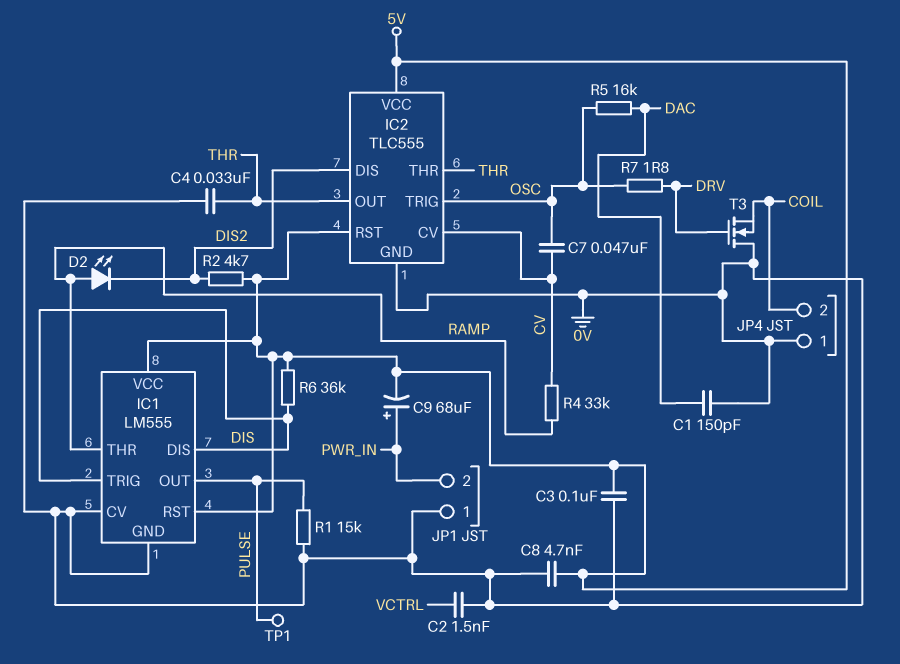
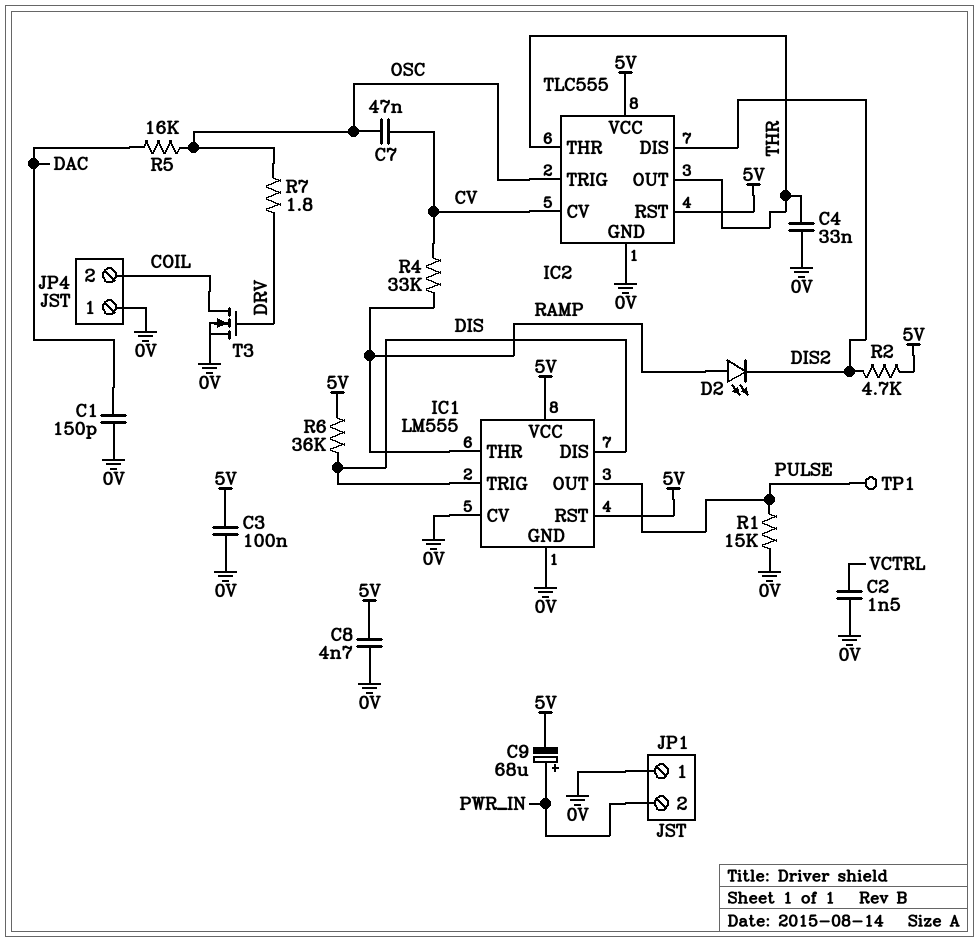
T3: NMOS (G DRV, D 0V, S COIL) -> NMOS (G DRV, D COIL, S 0V)

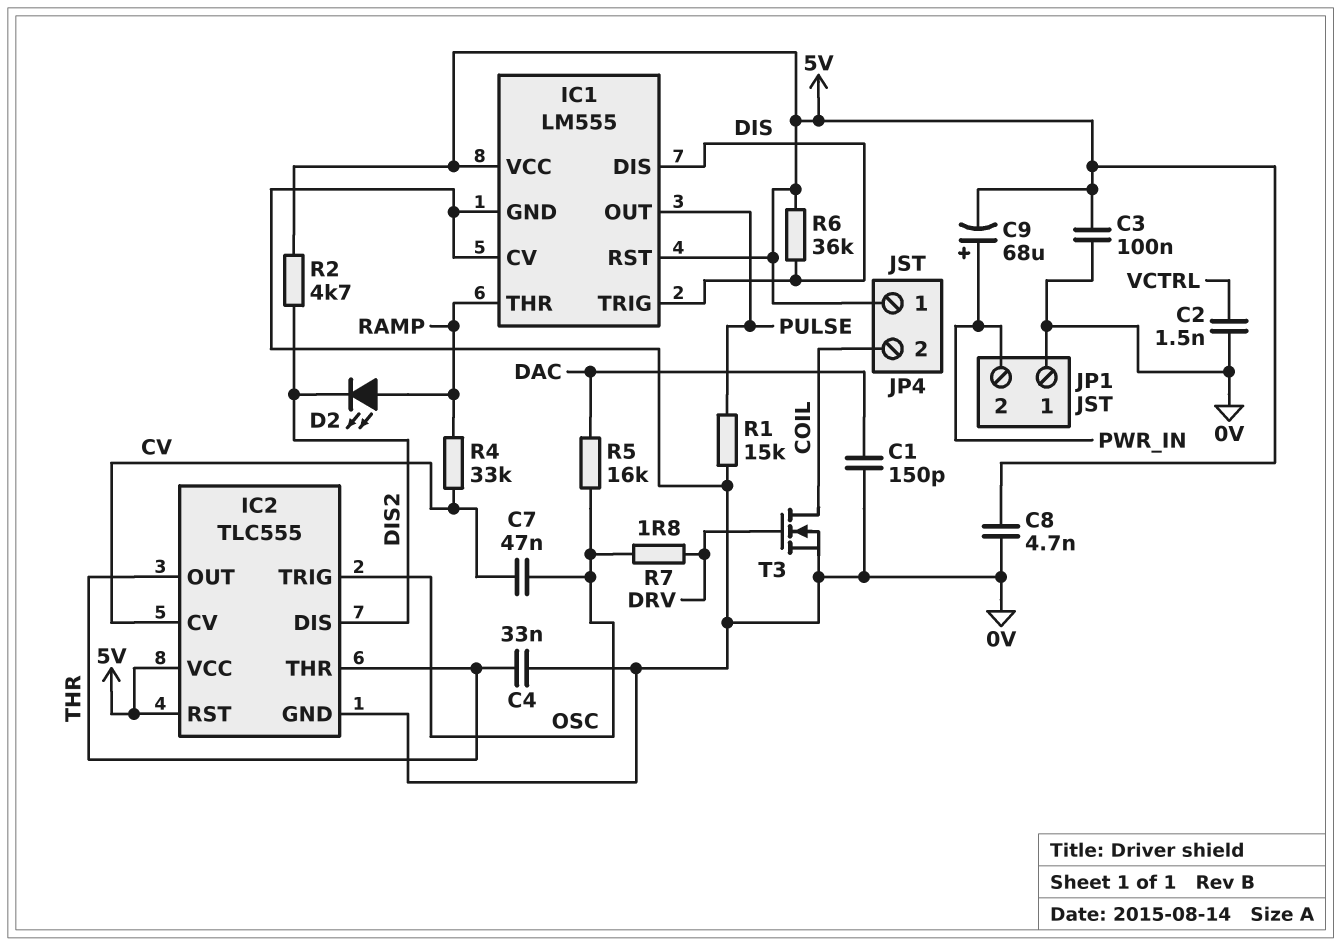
JP4 pin 1: 0V -> 5V
TP1: test point (PULSE) -> none

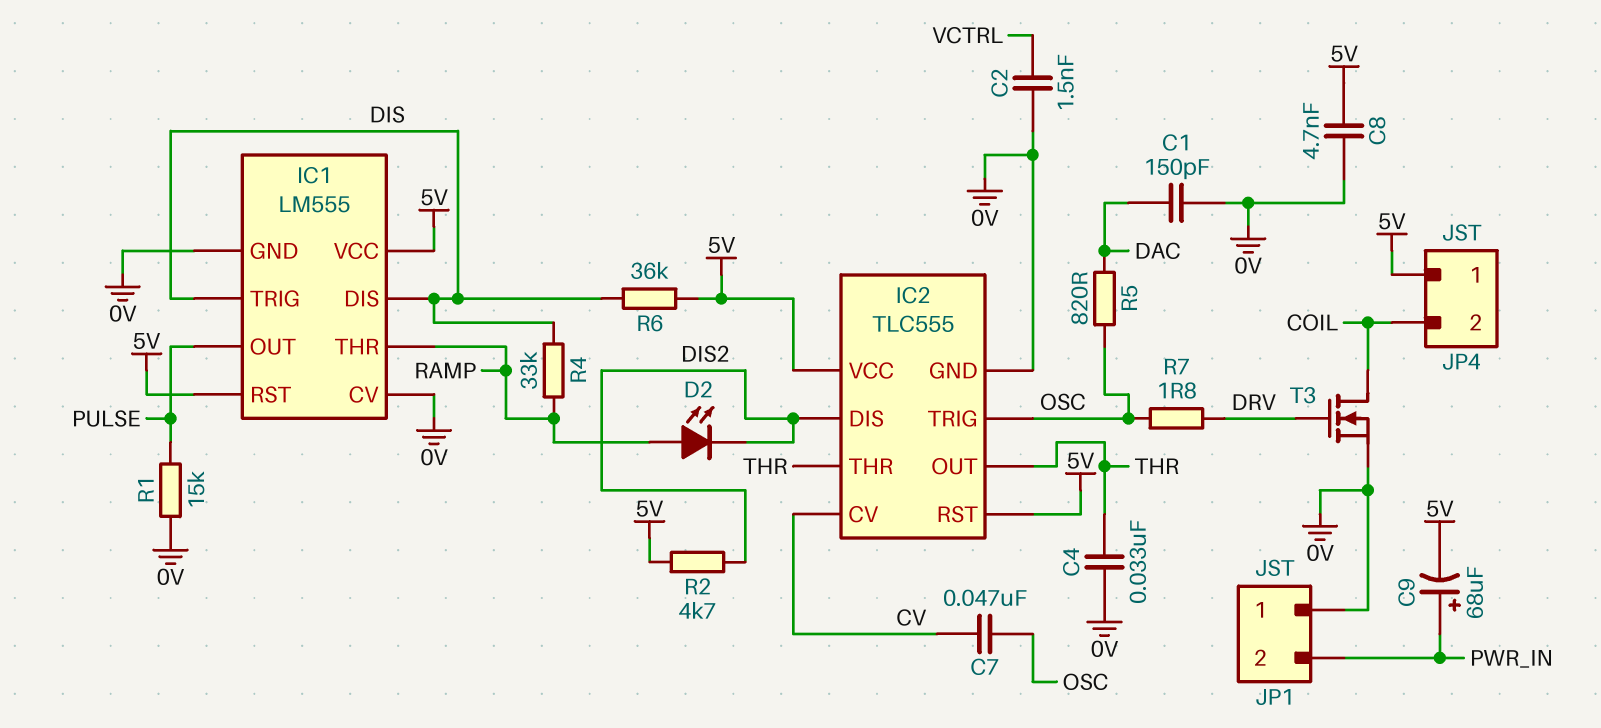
C3: 100nF (0V, 5V) -> none
R4: 33k (CV, RAMP) -> 33k (DIS, RAMP)
R5: 16k (DAC, OSC) -> 820 (DAC, OSC)

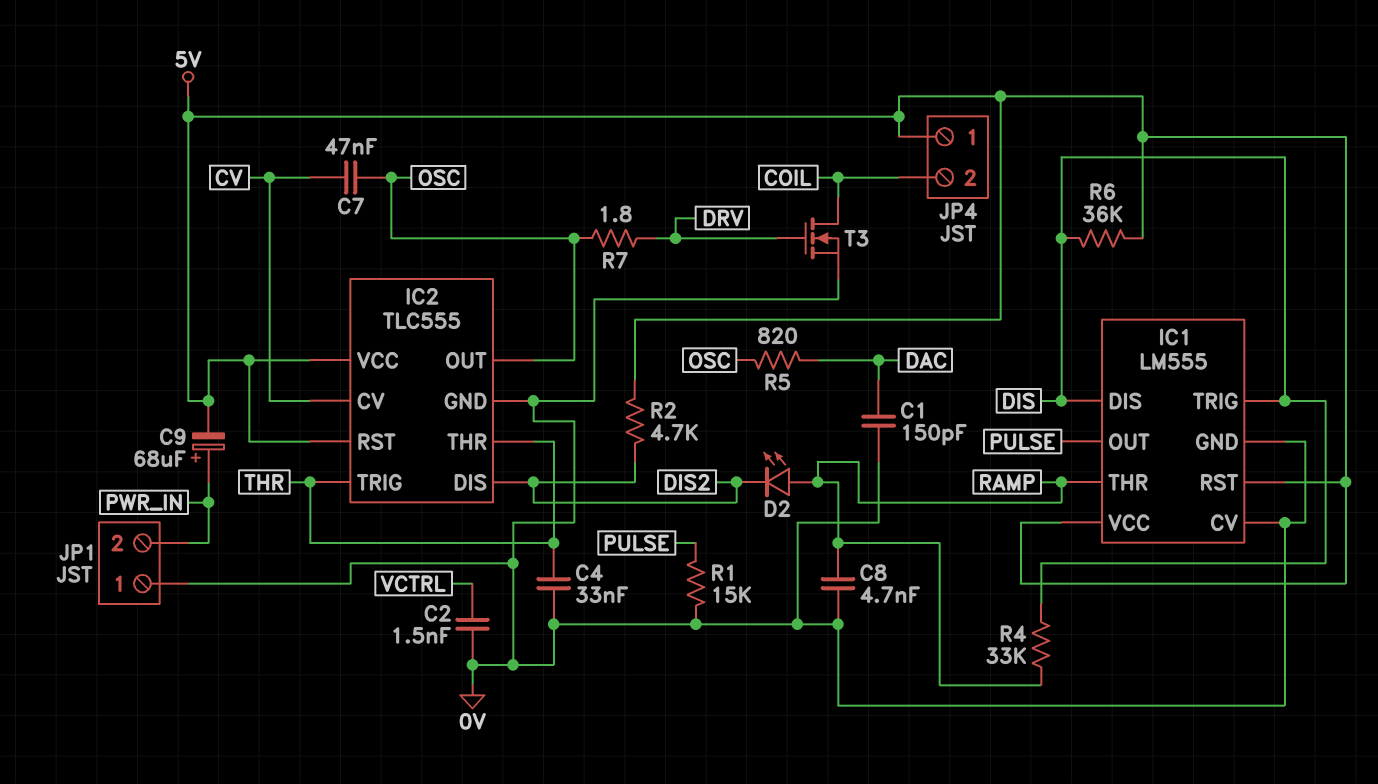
C8: 4.7nF (0V, 5V) -> 4.7nF (0V, RAMP)
IC2 pin OUT: THR -> OSC
IC2 pin TRIG: OSC -> THR

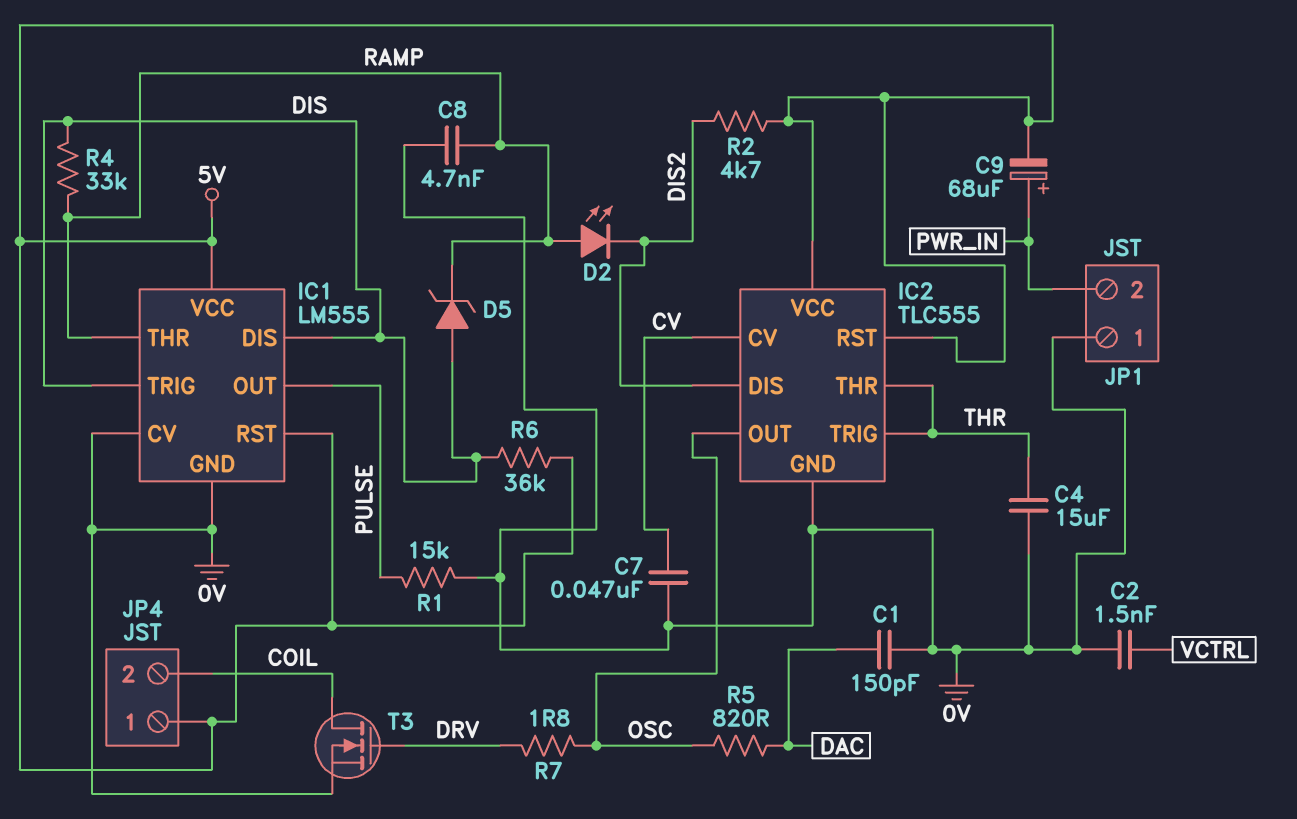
C4: 33nF (0V, THR) -> 15uF (0V, THR)
C7: 47nF (CV, OSC) -> 47nF (0V, CV)
D5: none -> zener (A DIS, K RAMP)

